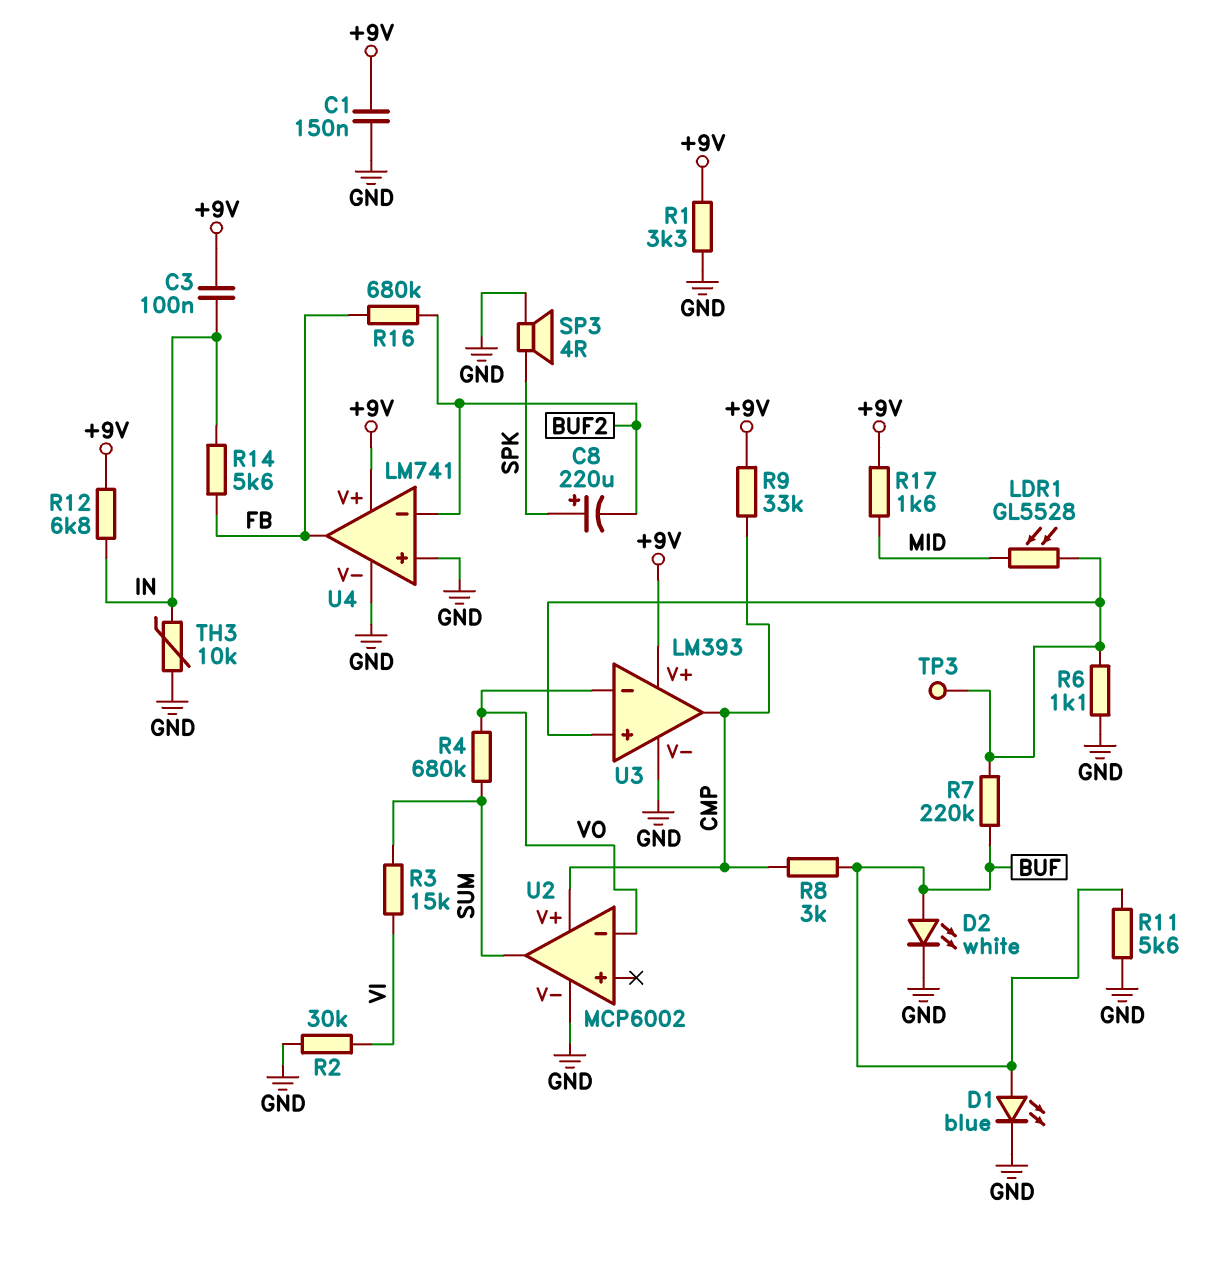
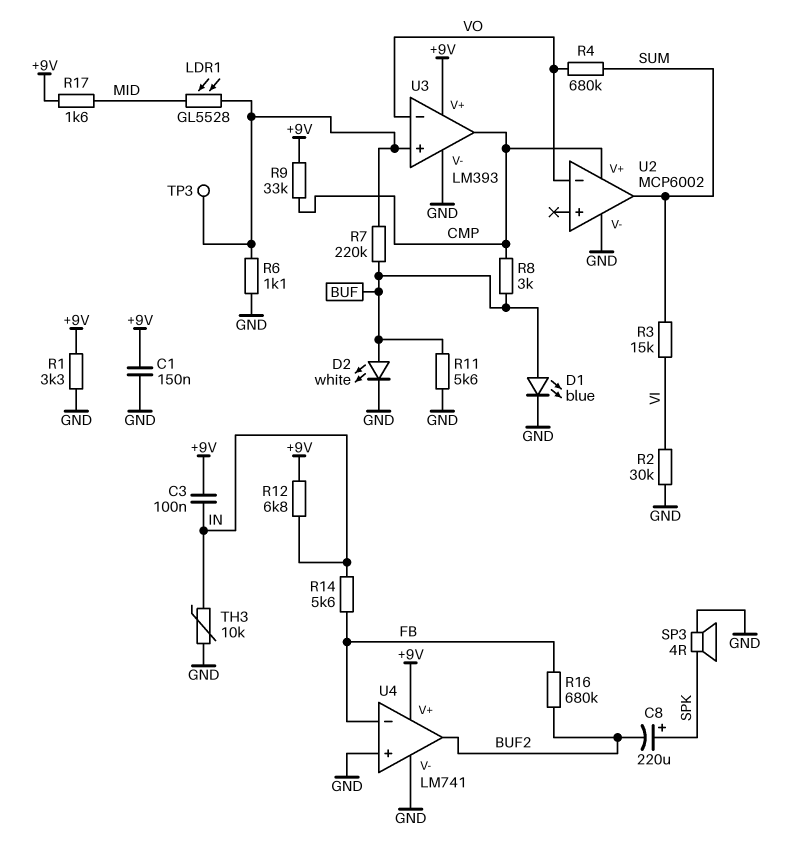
U4 pin in-: BUF2 -> FB
U4 pin out: FB -> BUF2

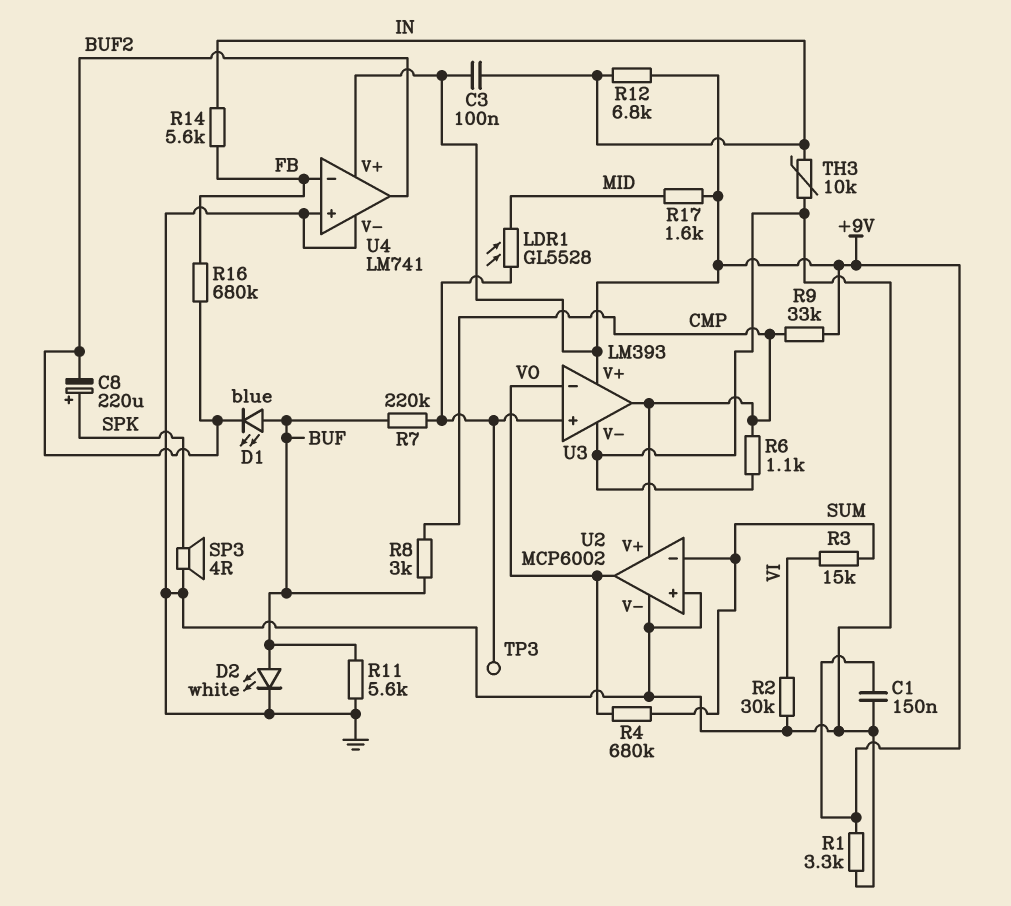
D1: LED blue (A BUF, K GND) -> LED blue (A BUF, K BUF2)
R6: 1.1k (GND, U3/in+) -> 1.1k (CMP, GND)
U2 pin in+: none -> GND
U2 pin in-: VO -> SUM
U2 pin out: SUM -> VO

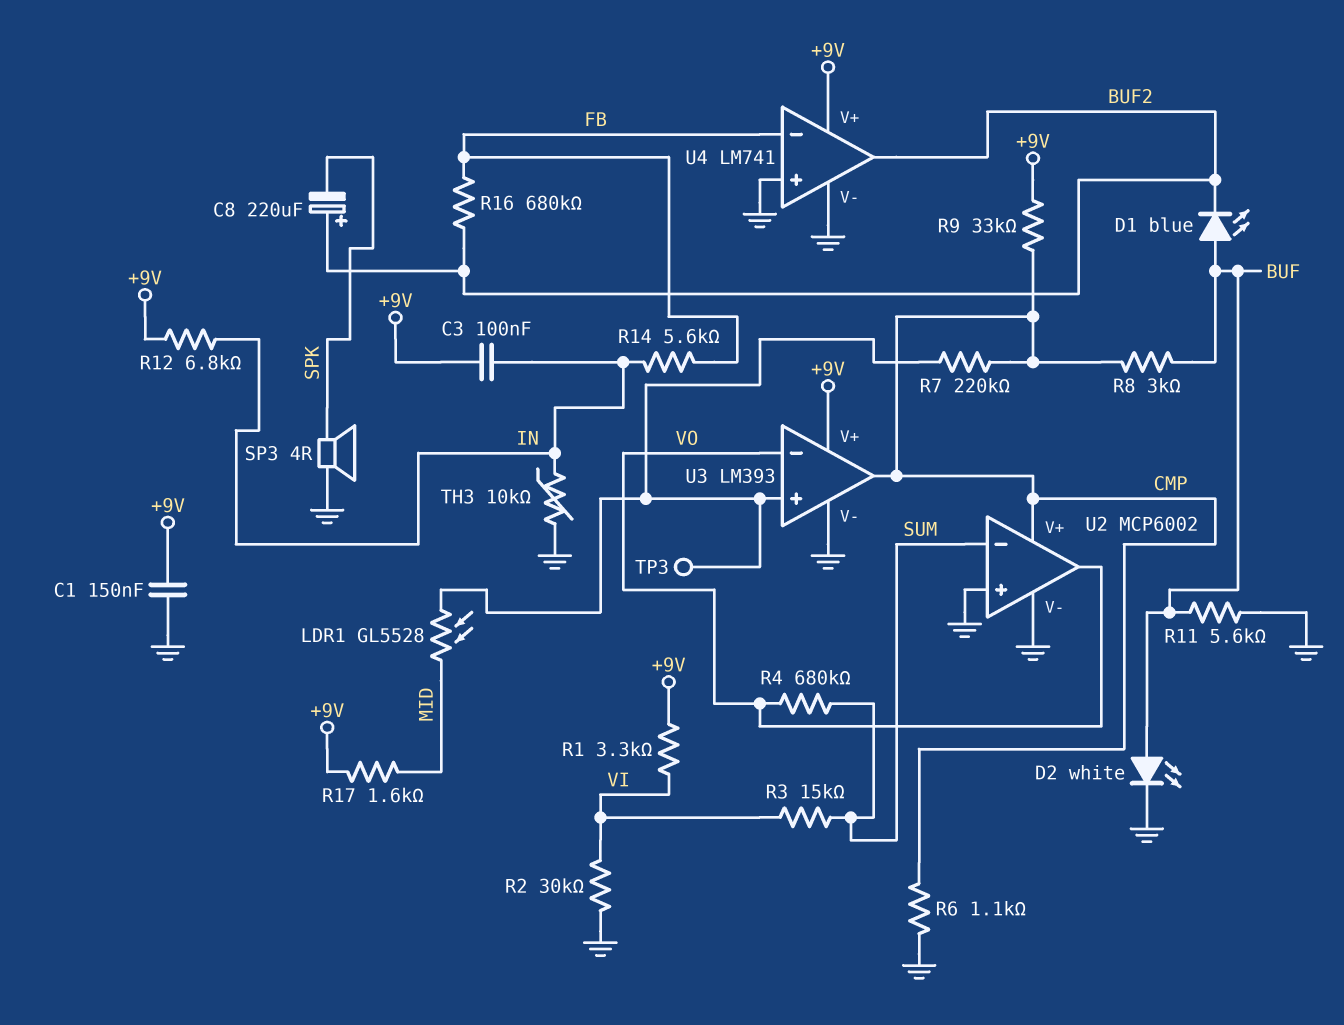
C8: 220uF (plus SPK, minus BUF2) -> 220uF (plus BUF2, minus SPK)
R1: 3.3k (+9V, GND) -> 3.3k (+9V, VI)
R7: 220k (BUF, U3/in+) -> 220k (CMP, U3/in+)

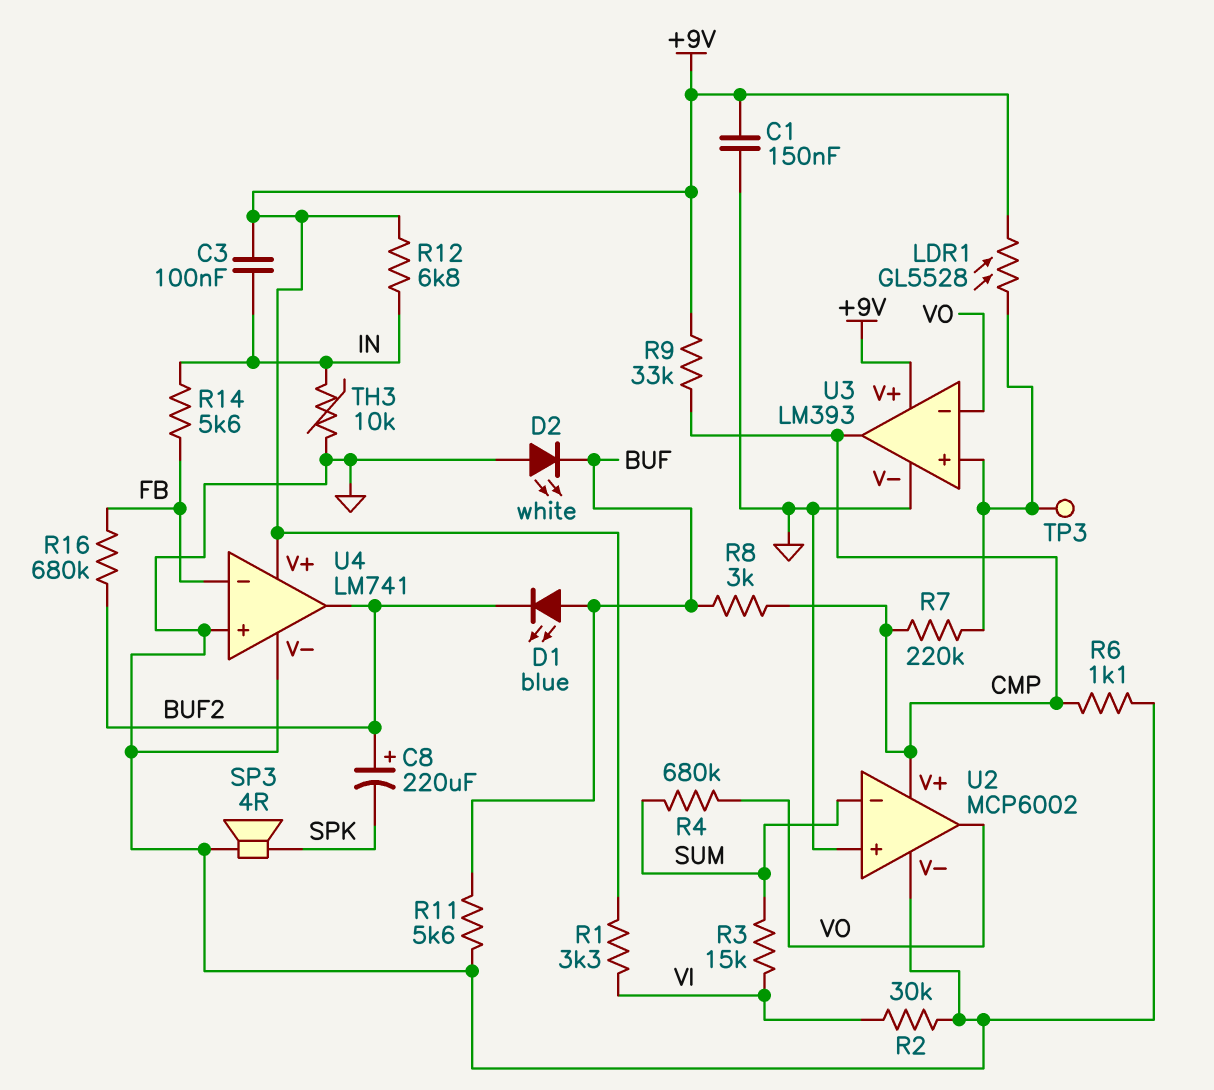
D2: LED white (A BUF, K GND) -> LED white (A GND, K BUF)
LDR1: GL5528 (MID, U3/in+) -> GL5528 (+9V, U3/in+)
R17: 1.6k (+9V, MID) -> none

